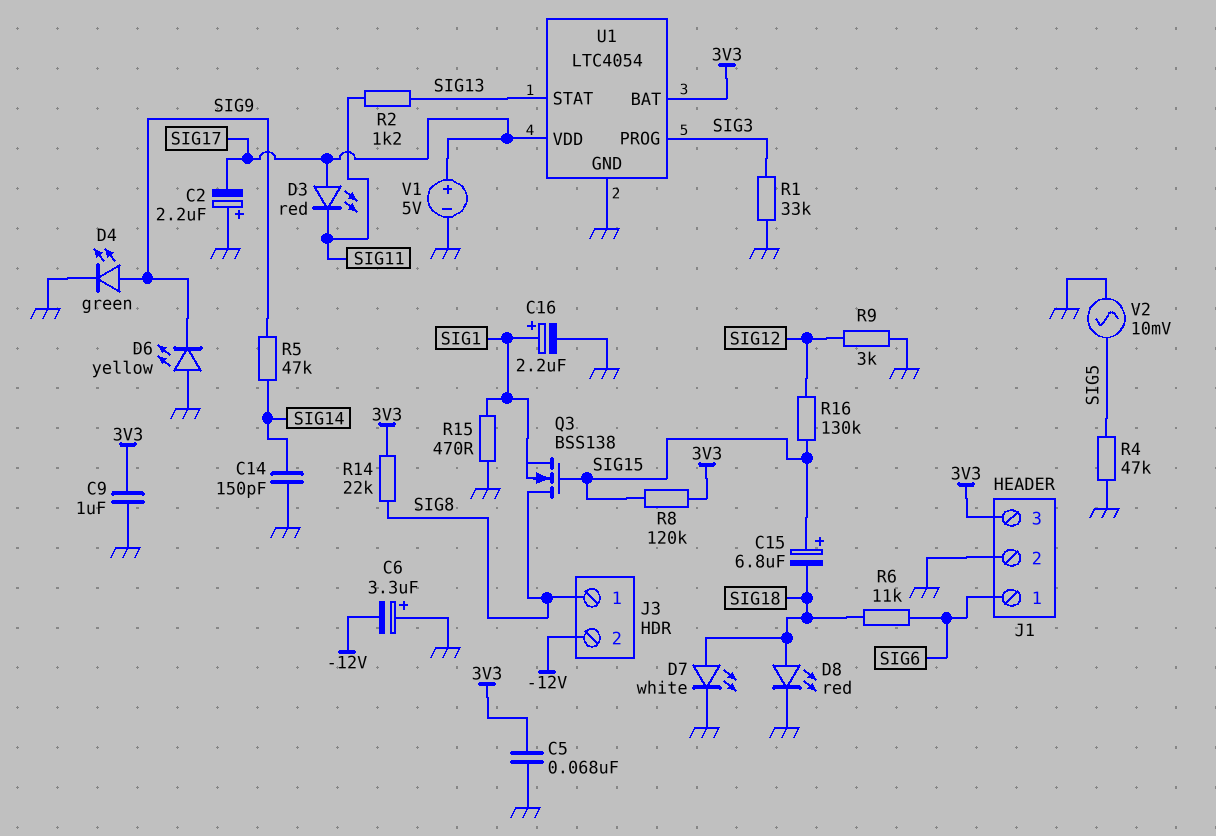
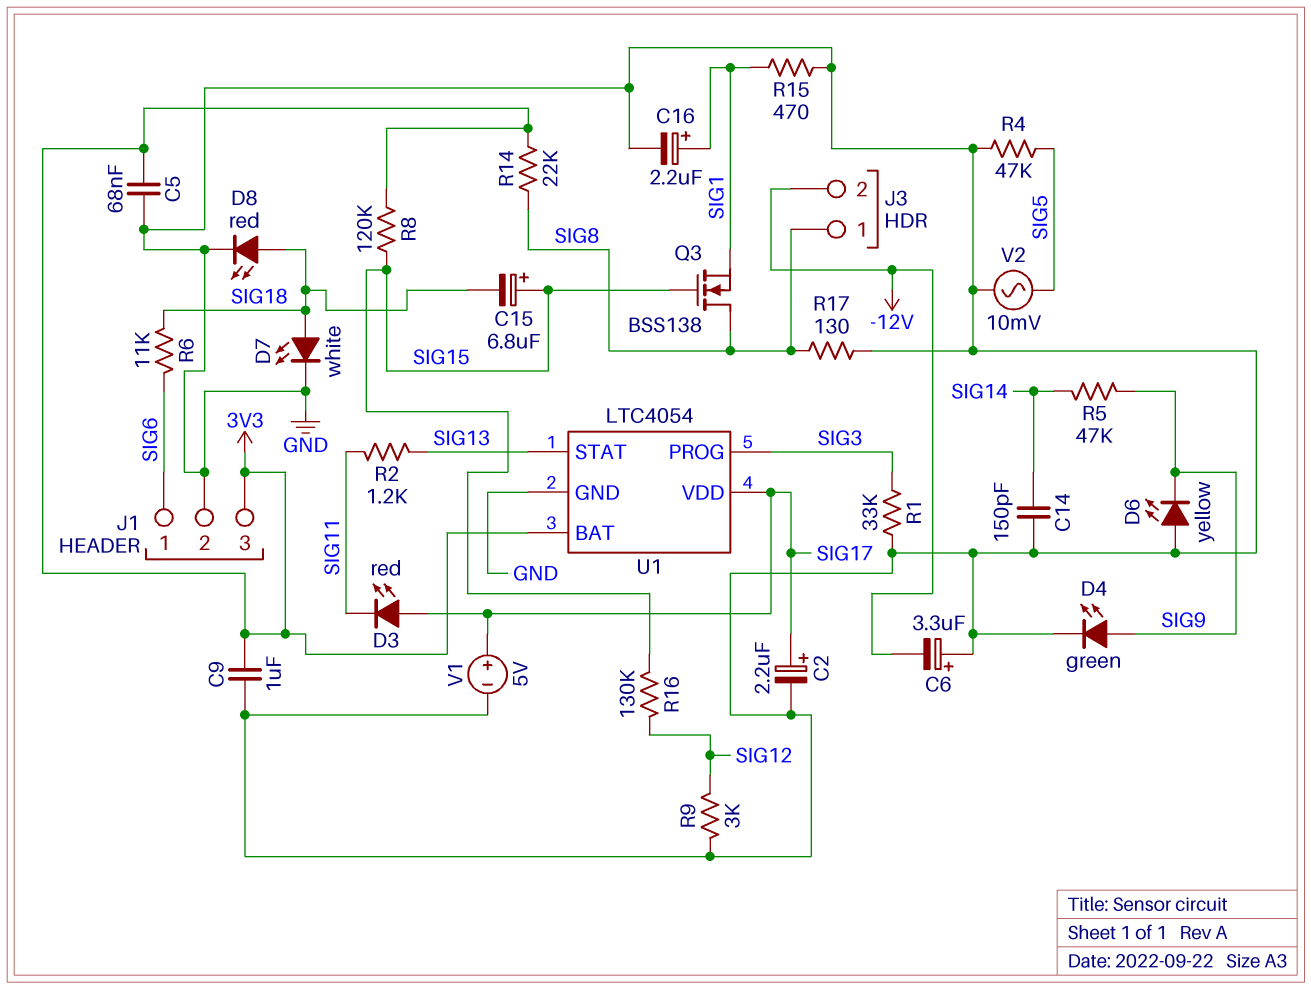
C2: 2.2uF (plus GND, minus SIG17) -> 2.2uF (plus SIG17, minus GND)
R17: none -> 130 (GND, SIG8)

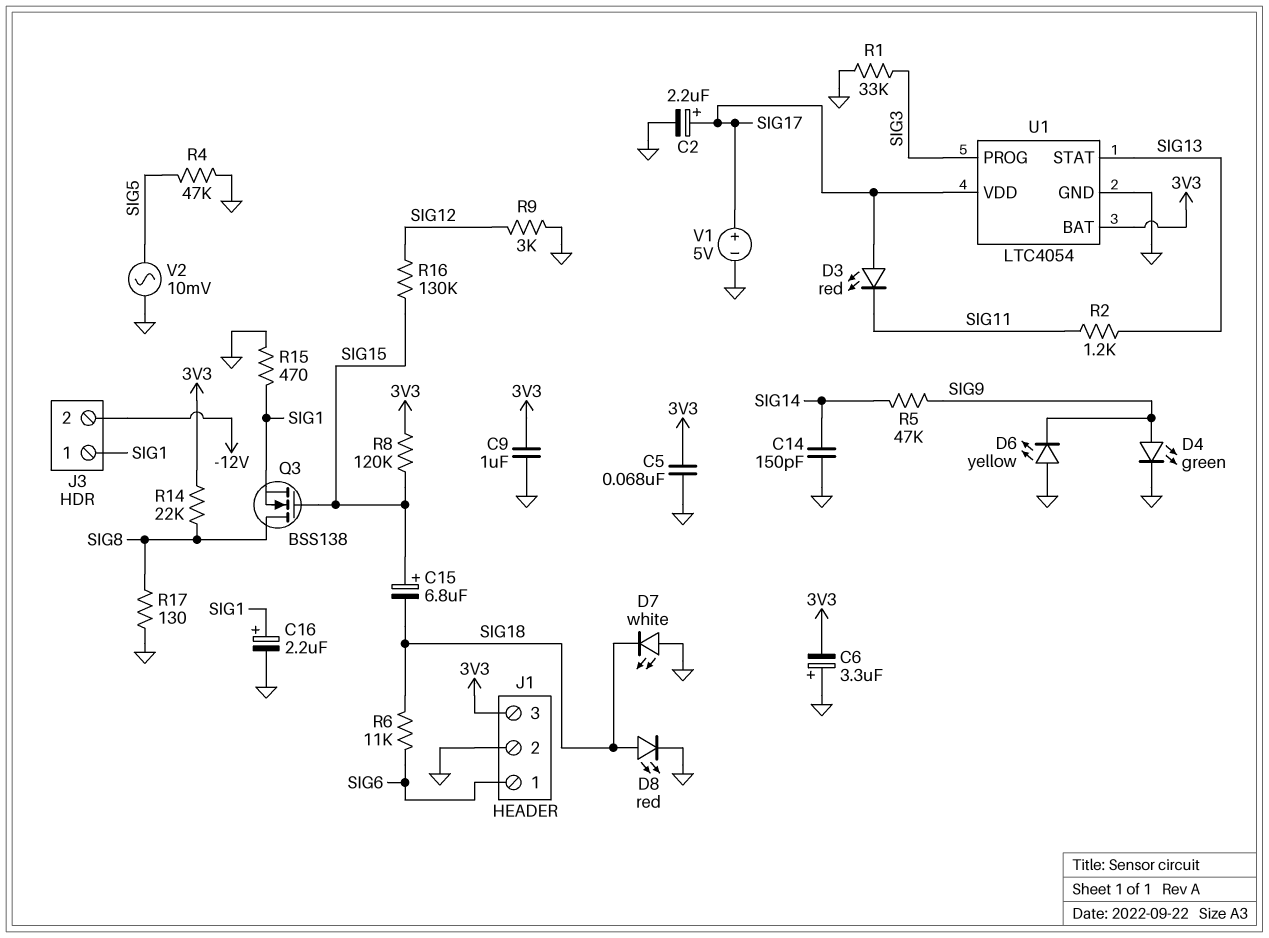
C6: 3.3uF (plus GND, minus -12V) -> 3.3uF (plus GND, minus 3V3)
D7: LED white (A SIG18, K GND) -> LED white (A GND, K SIG18)
J3 pin 1: SIG8 -> SIG1

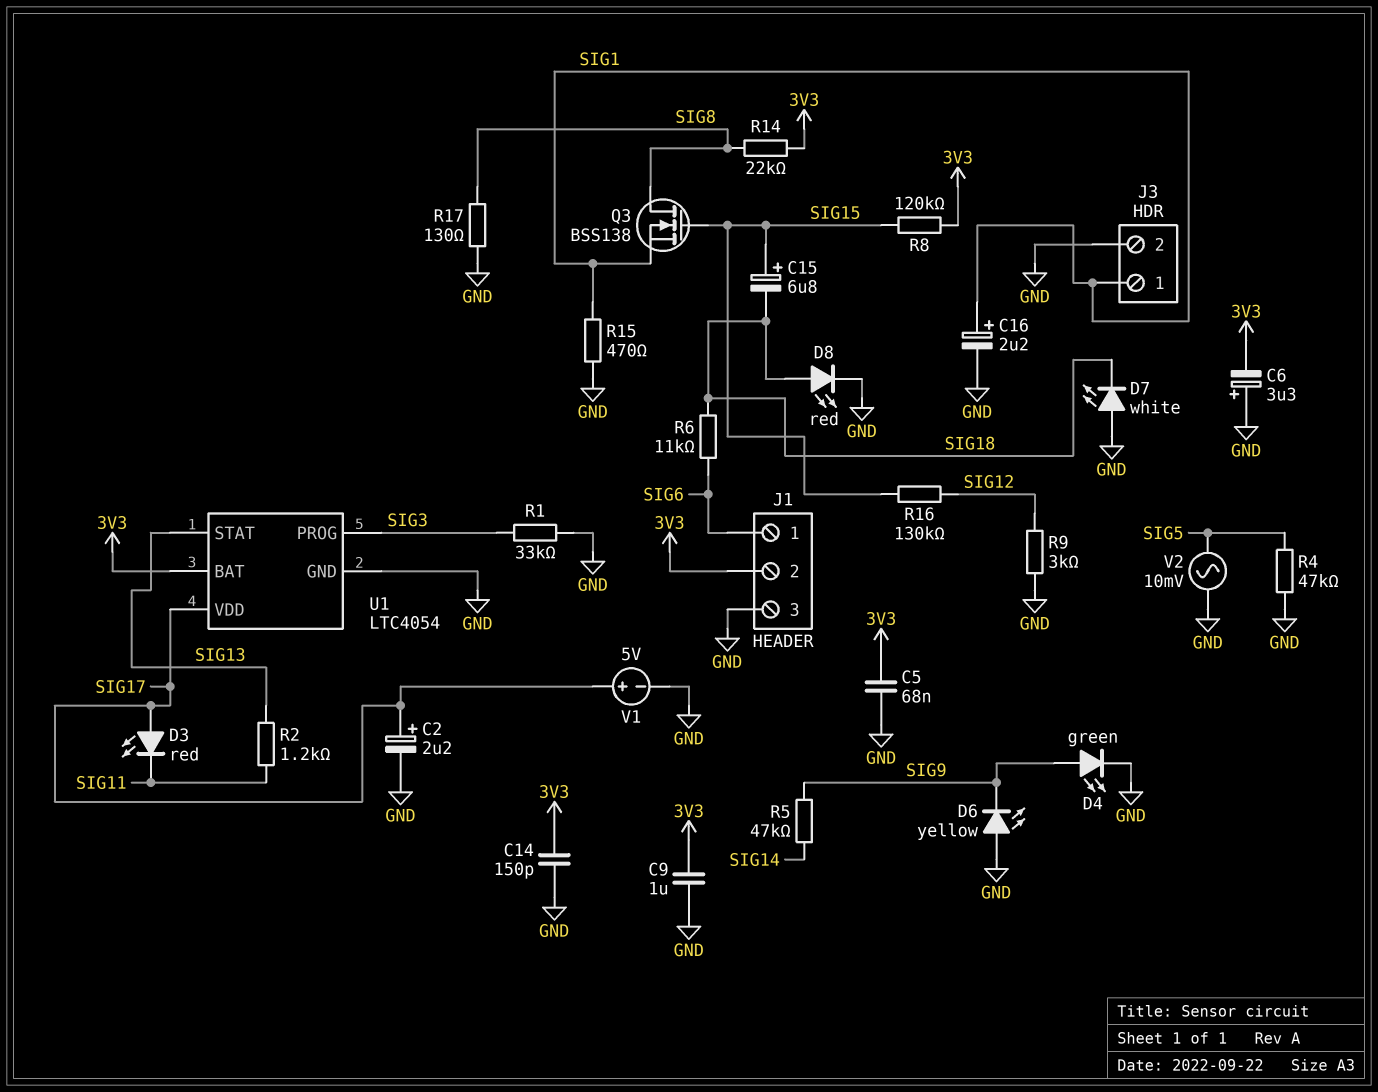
C14: 150pF (GND, SIG14) -> 150pF (3V3, GND)
J1 pin 2: GND -> 3V3
J1 pin 3: 3V3 -> GND
J3 pin 2: -12V -> GND

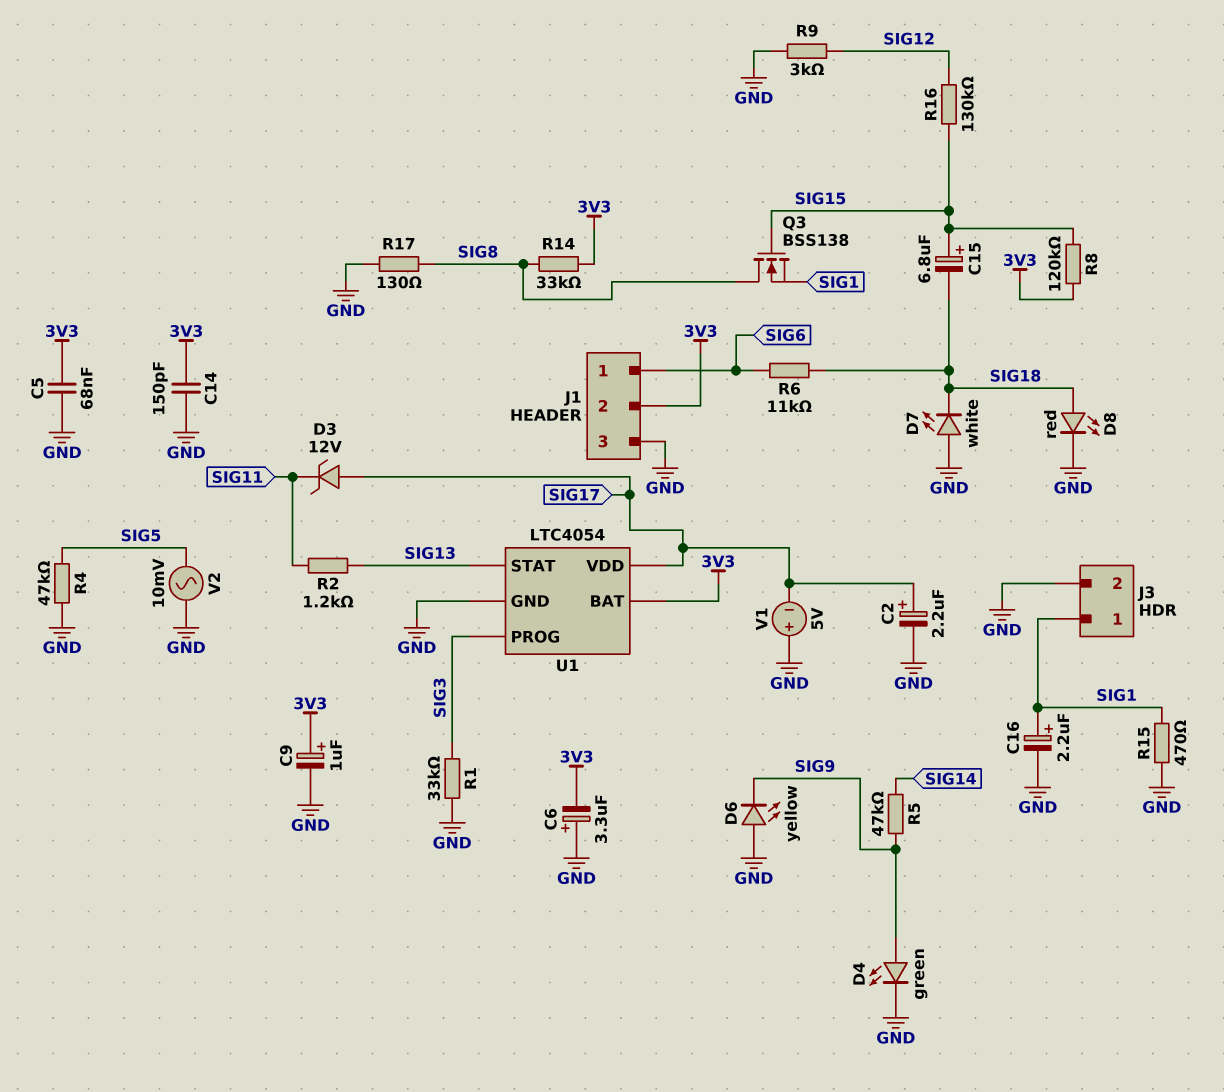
C9: 1uF (3V3, GND) -> 1uF (plus 3V3, minus GND)
D3: LED red (A SIG17, K SIG11) -> zener 12V (A SIG17, K SIG11)
R14: 22k (3V3, SIG8) -> 33k (3V3, SIG8)
V1: 5V (plus SIG17, minus GND) -> 5V (plus GND, minus SIG17)

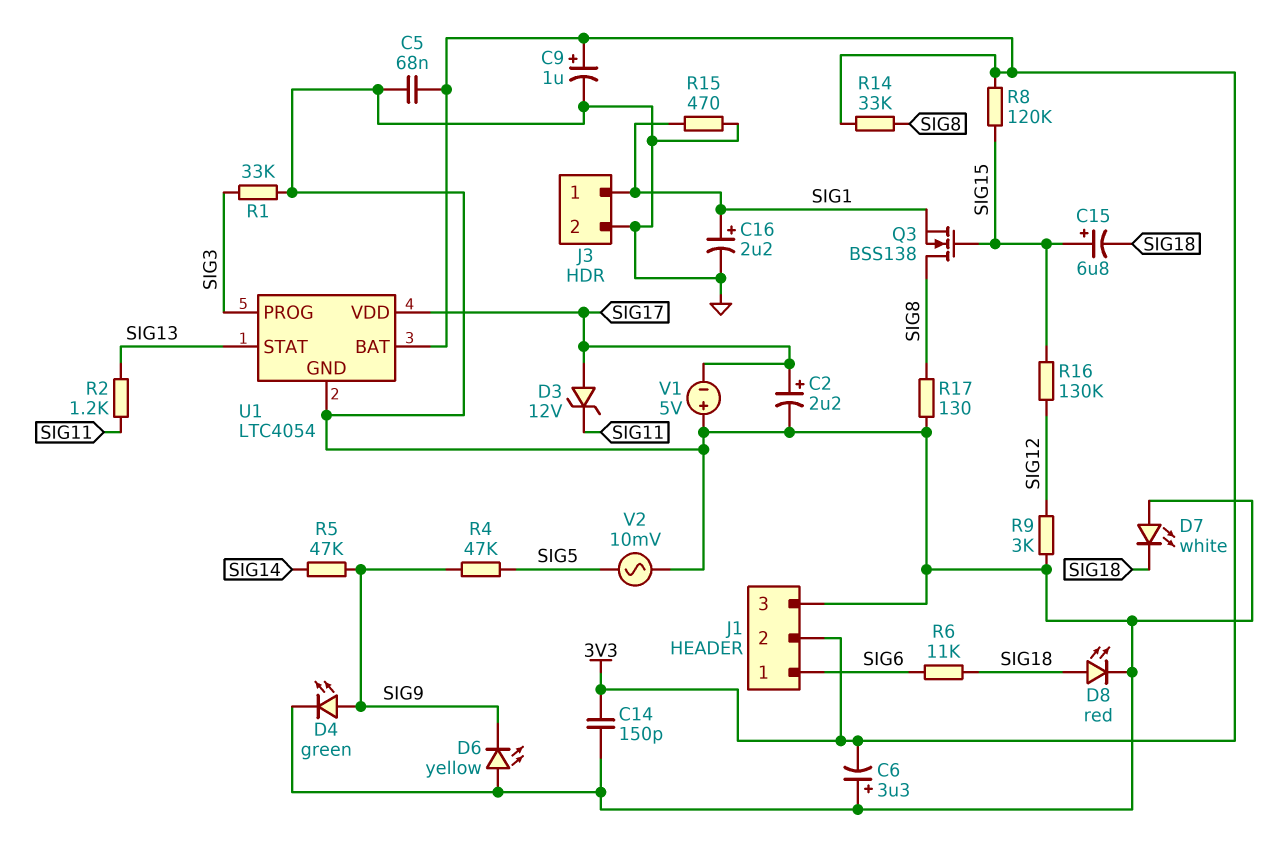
R4: 47k (GND, SIG5) -> 47k (SIG5, SIG9)

